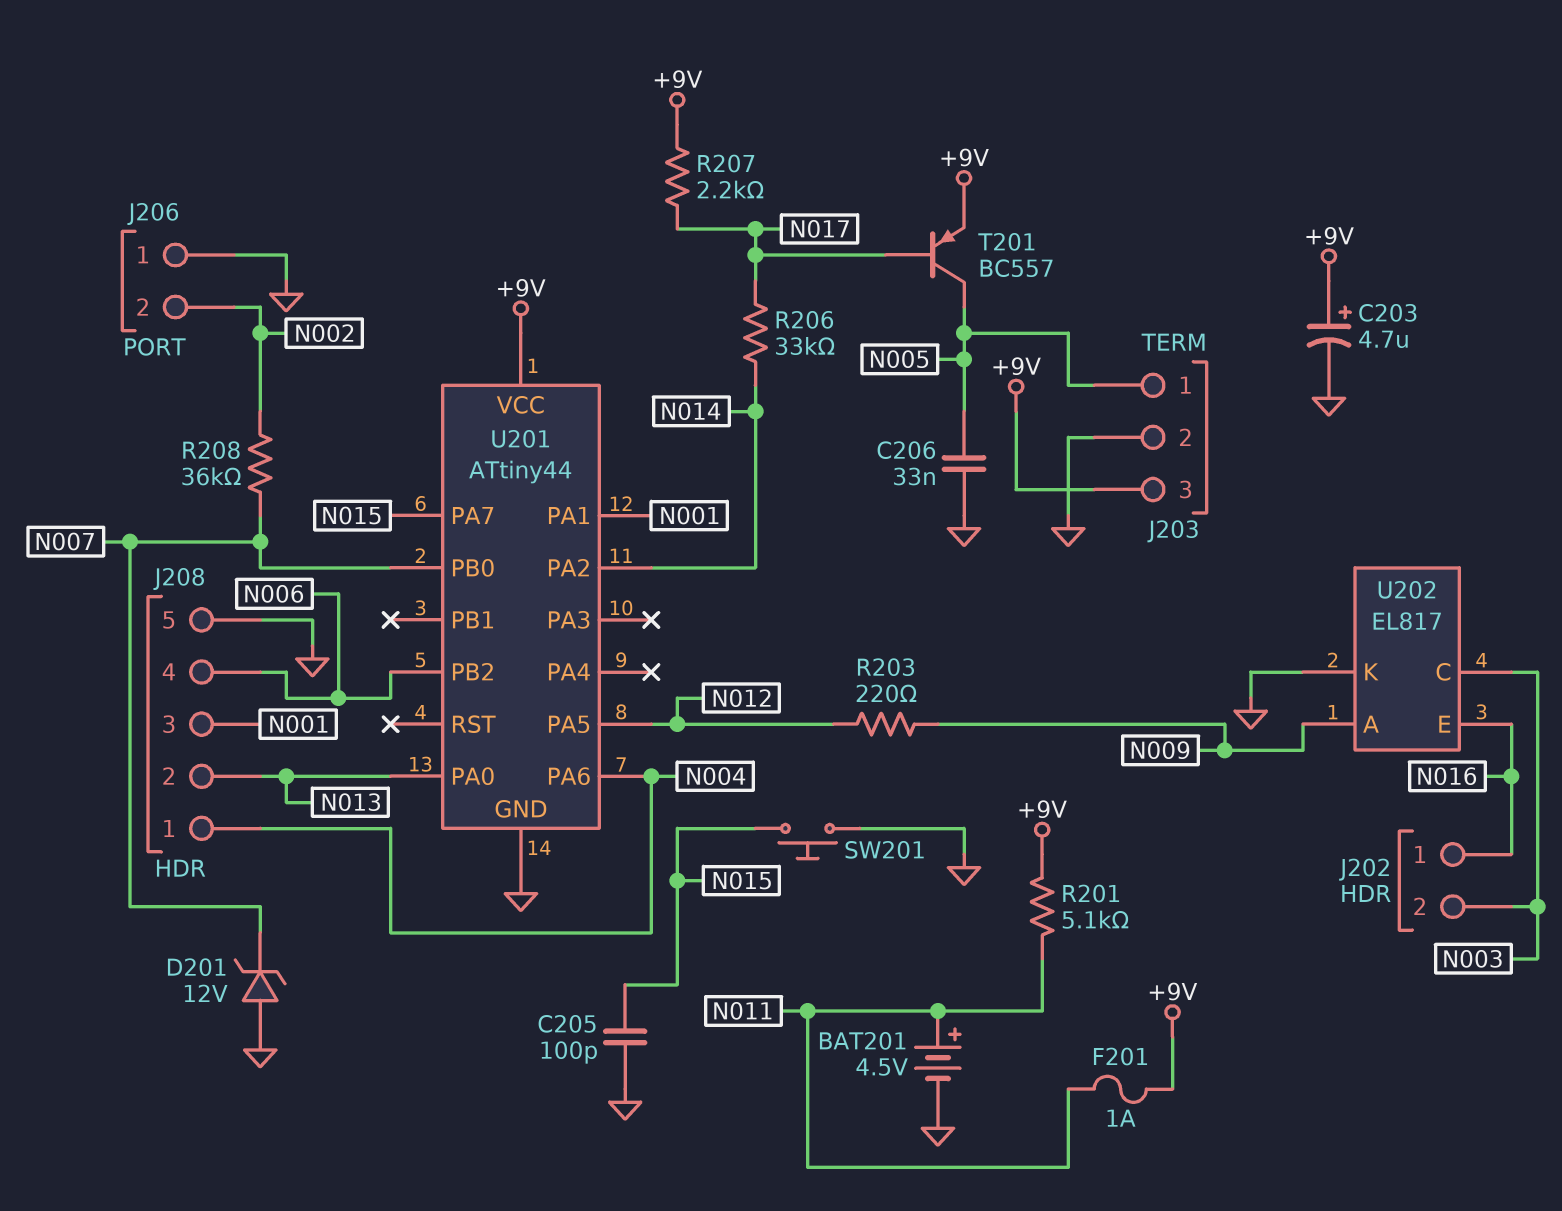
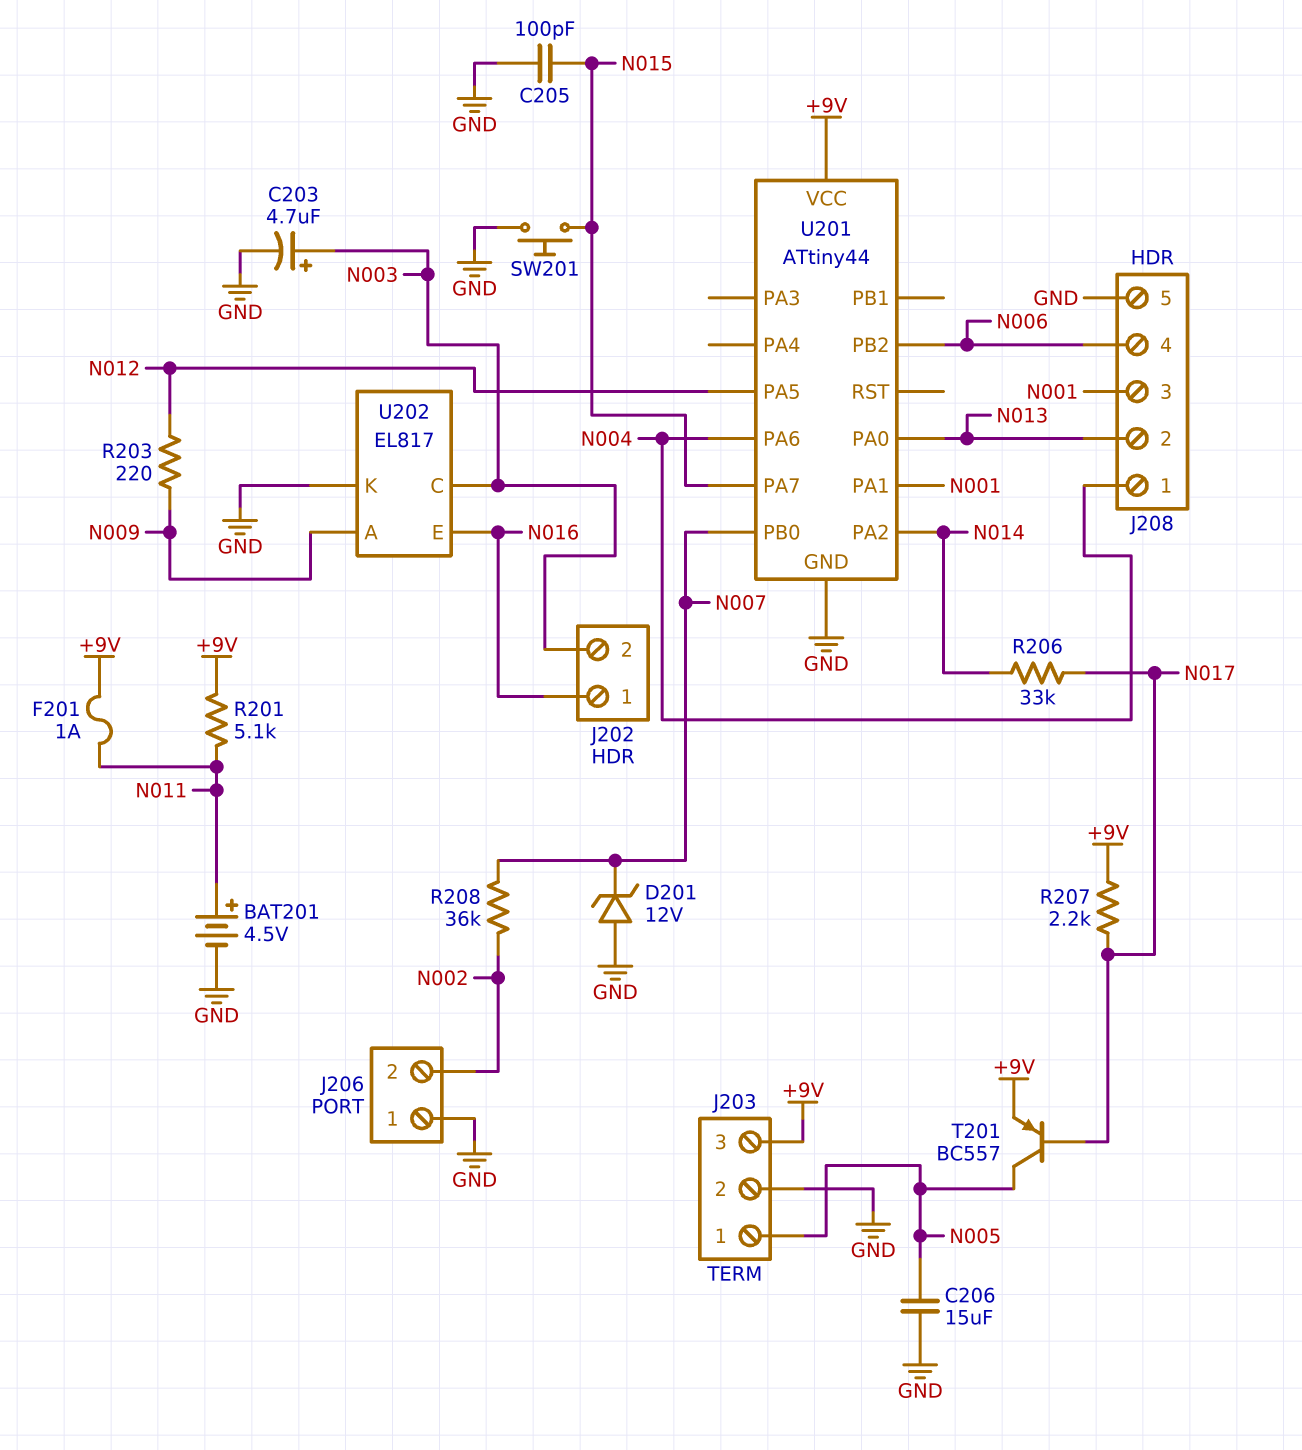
C203: 4.7uF (plus +9V, minus GND) -> 4.7uF (plus N003, minus GND)
C206: 33nF (GND, N005) -> 15uF (GND, N005)

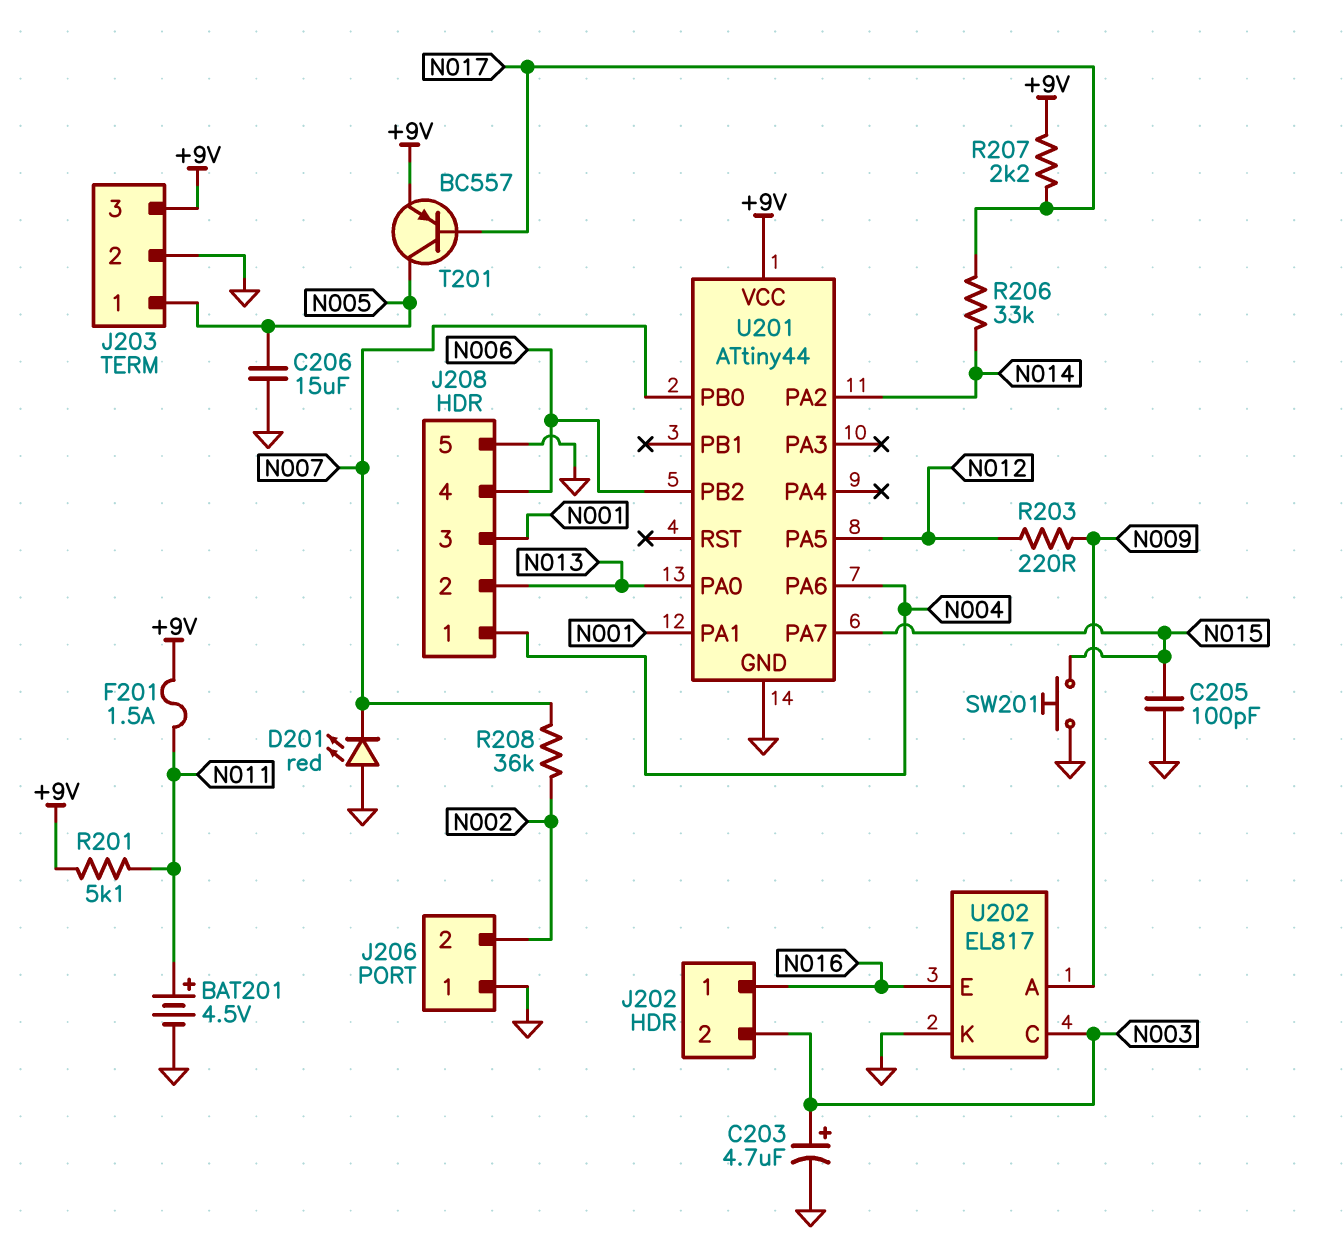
D201: zener 12V (A GND, K N007) -> LED red (A GND, K N007)
F201: 1A (+9V, N011) -> 1.5A (+9V, N011)

